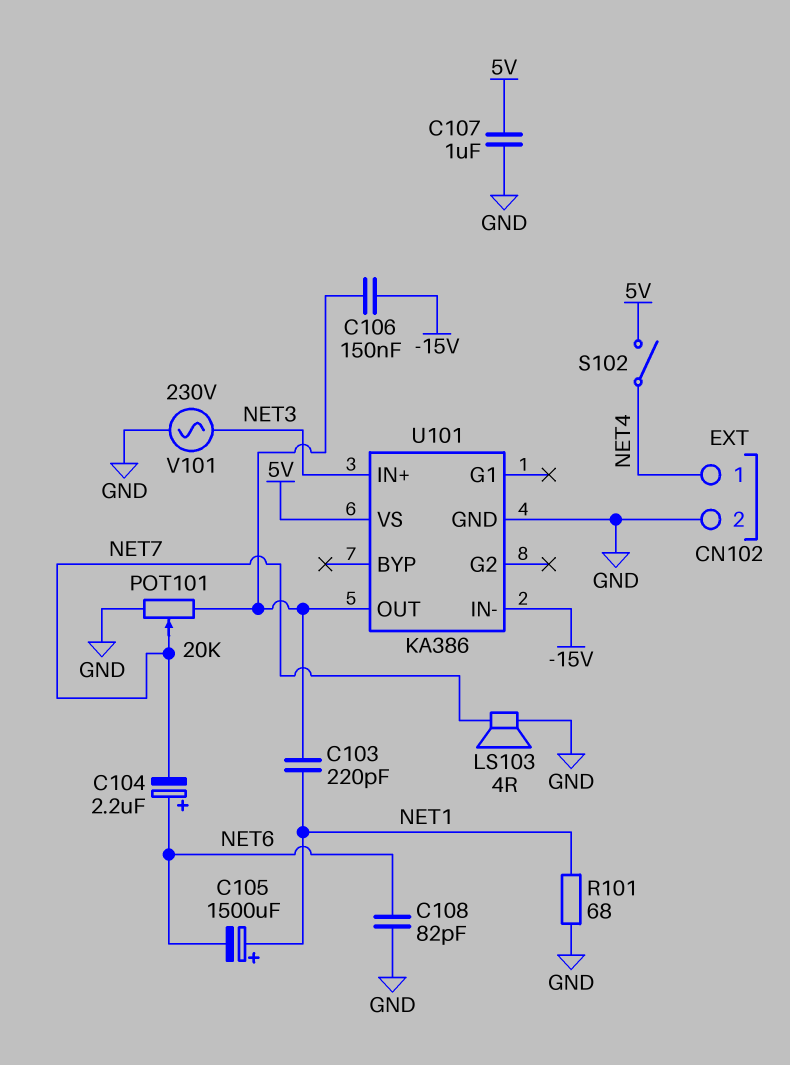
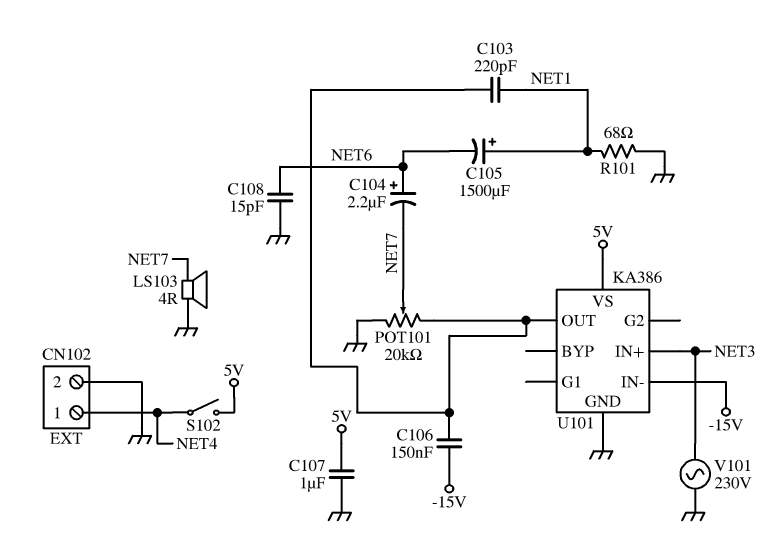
C108: 82pF (GND, NET6) -> 15pF (GND, NET6)

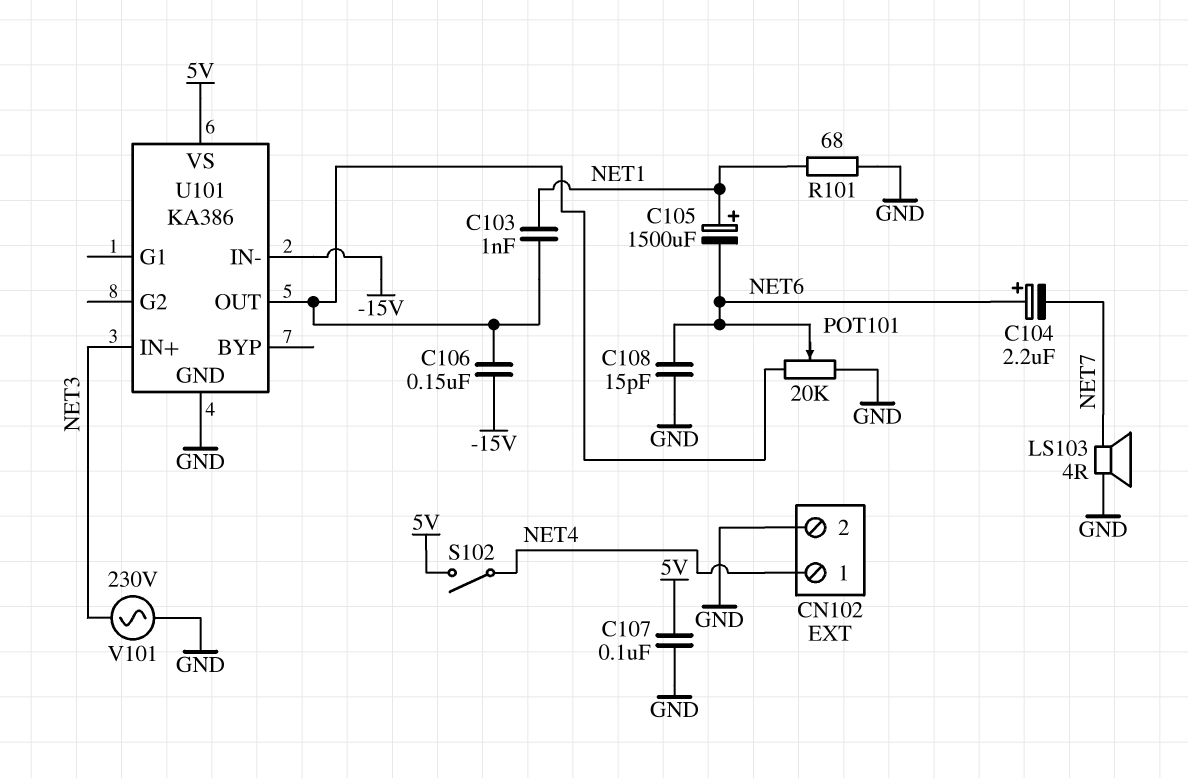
C103: 220pF (NET1, U101/OUT) -> 1nF (NET1, U101/OUT)
C107: 1uF (5V, GND) -> 100nF (5V, GND)
POT101: 20k (GND, U101/OUT, wiper NET7) -> 20k (GND, U101/OUT, wiper NET6)

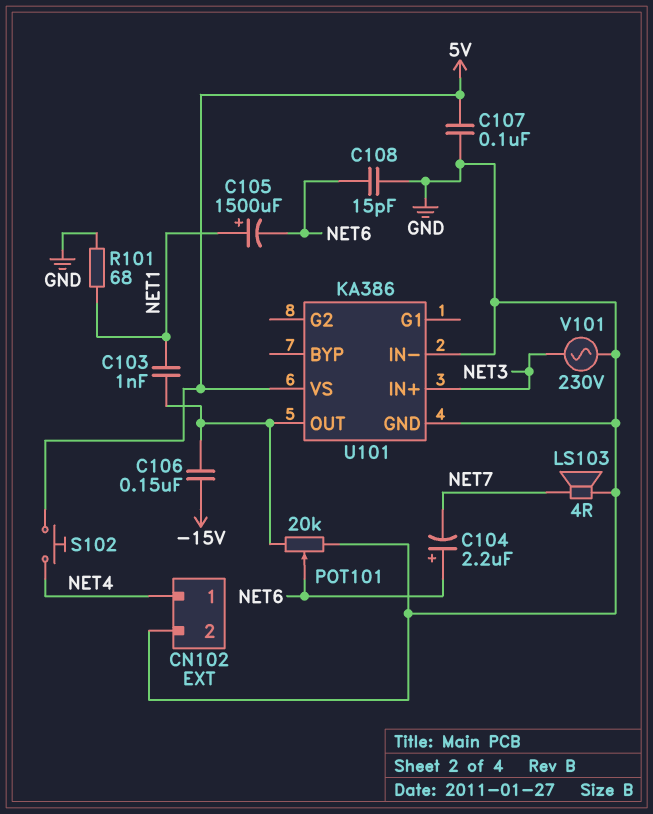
S102: switch (5V, NET4) -> button (5V, NET4)
U101 pin IN-: -15V -> GND

